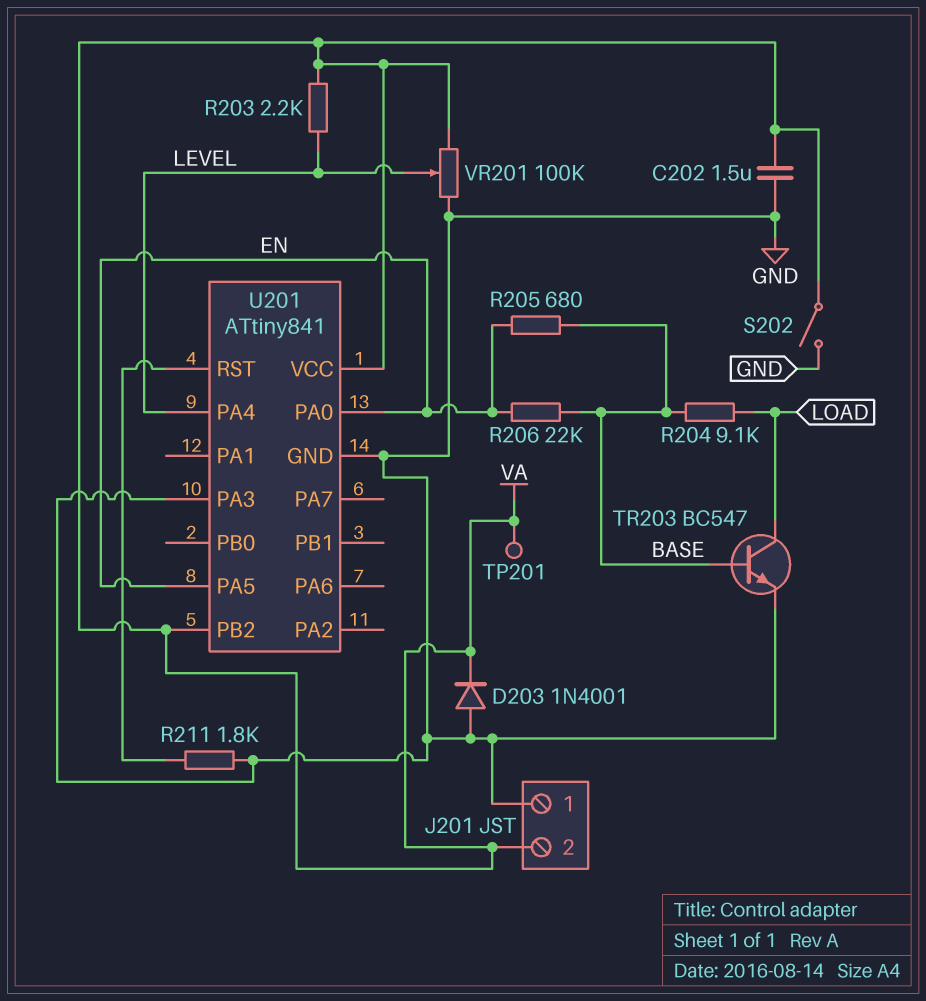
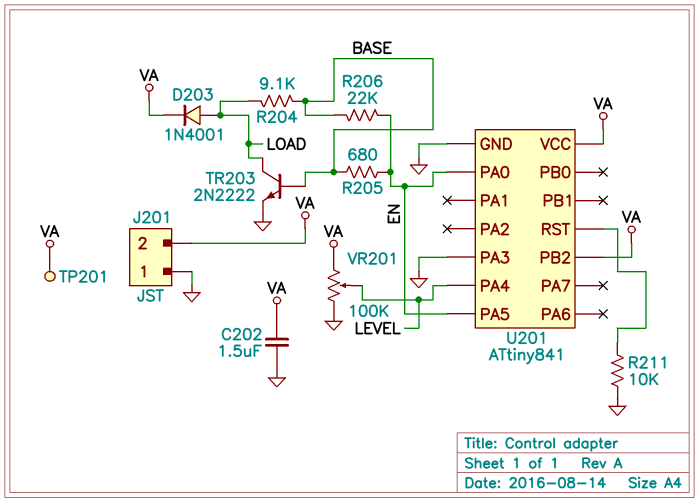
D203: diode 1N4001 (A GND, K VA) -> diode 1N4001 (A LOAD, K VA)
R203: 2.2k (LEVEL, VA) -> none
R211: 1.8k (GND, U201/RST) -> 10k (GND, U201/RST)
S202: switch (GND, VA) -> none
TR203: NPN BC547 (B BASE, C LOAD, E GND) -> NPN 2N2222 (B BASE, C LOAD, E GND)

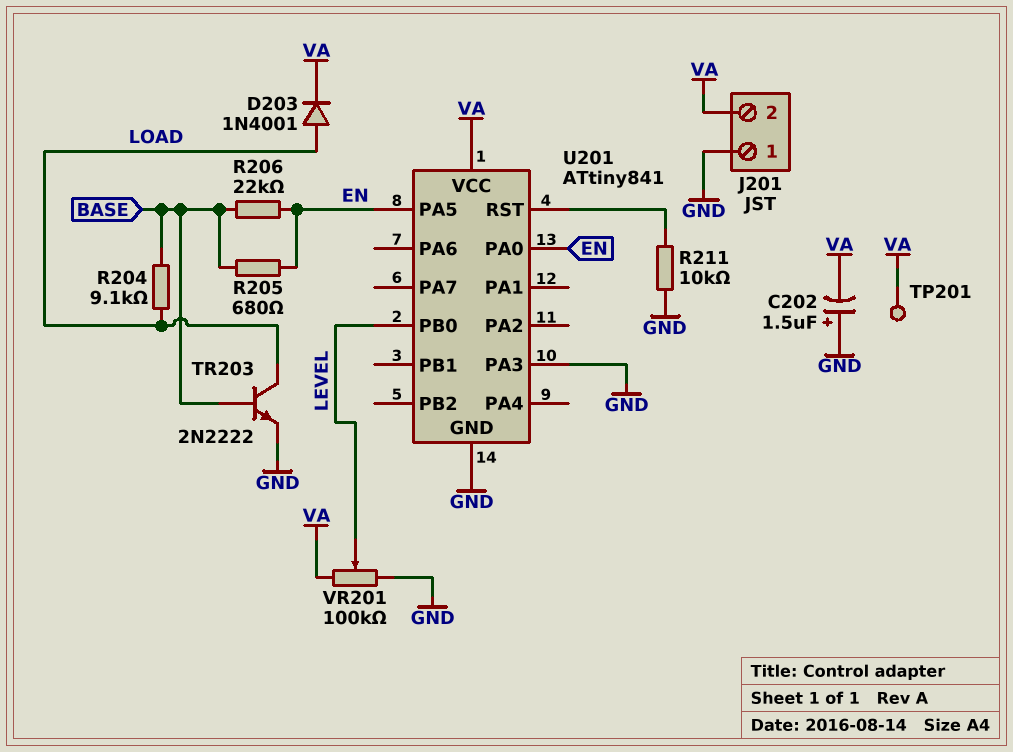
C202: 1.5uF (GND, VA) -> 1.5uF (plus GND, minus VA)
U201 pin PA4: LEVEL -> none
U201 pin PB0: none -> LEVEL
U201 pin PB2: VA -> none

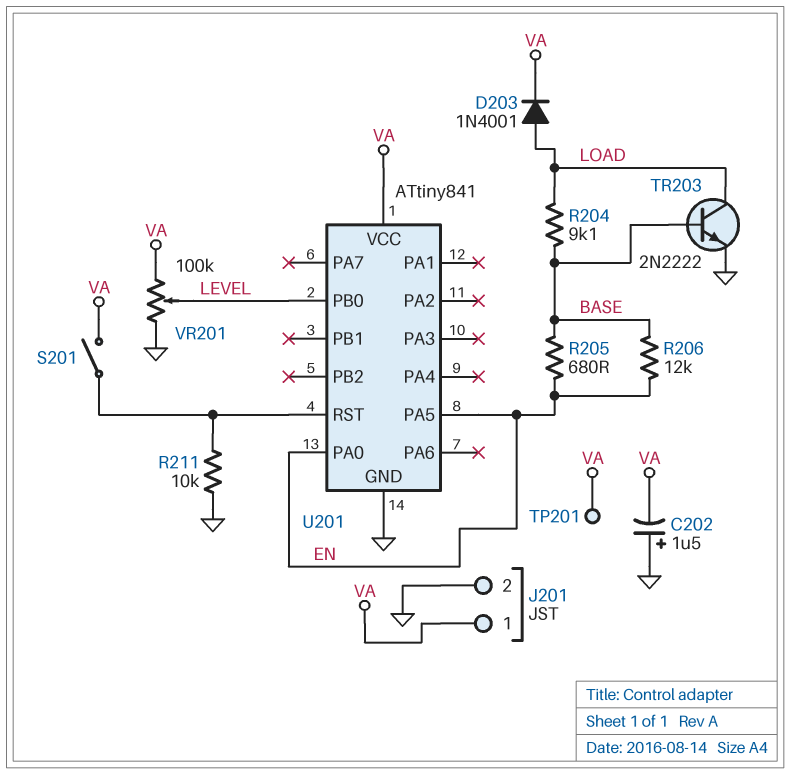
J201 pin 1: GND -> VA
J201 pin 2: VA -> GND
R206: 22k (BASE, EN) -> 12k (BASE, EN)
S201: none -> switch (U201/RST, VA)
U201 pin PA3: GND -> none

